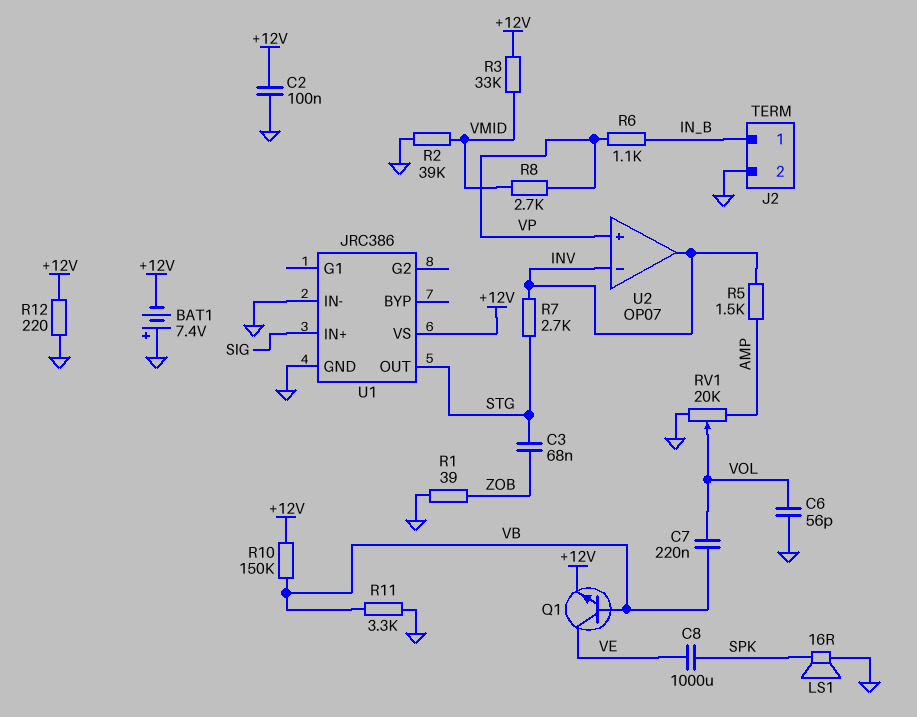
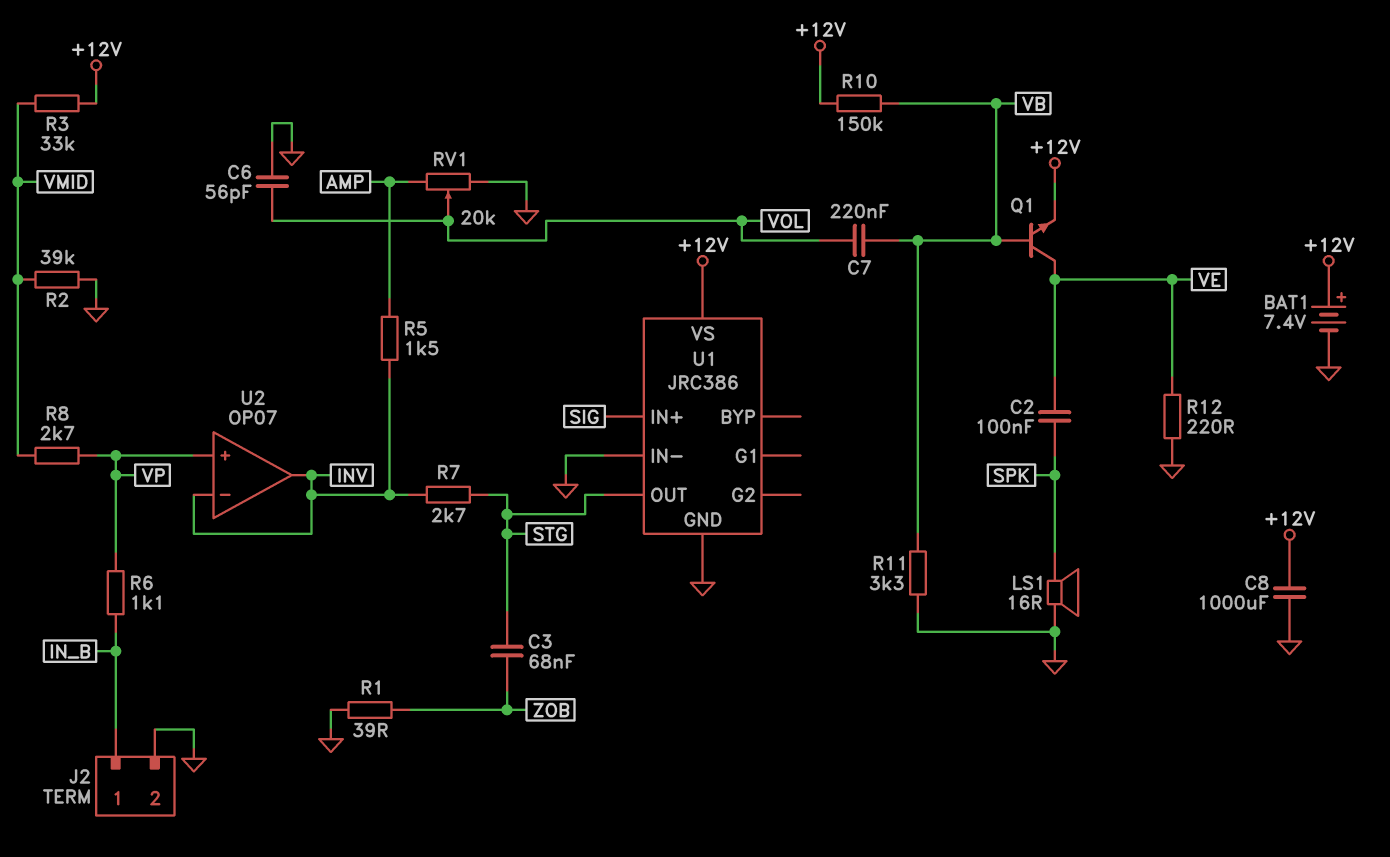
BAT1: 7.4V (plus GND, minus +12V) -> 7.4V (plus +12V, minus GND)
C2: 100nF (+12V, GND) -> 100nF (SPK, VE)
C8: 1000uF (SPK, VE) -> 1000uF (+12V, GND)
R12: 220 (+12V, GND) -> 220 (GND, VE)

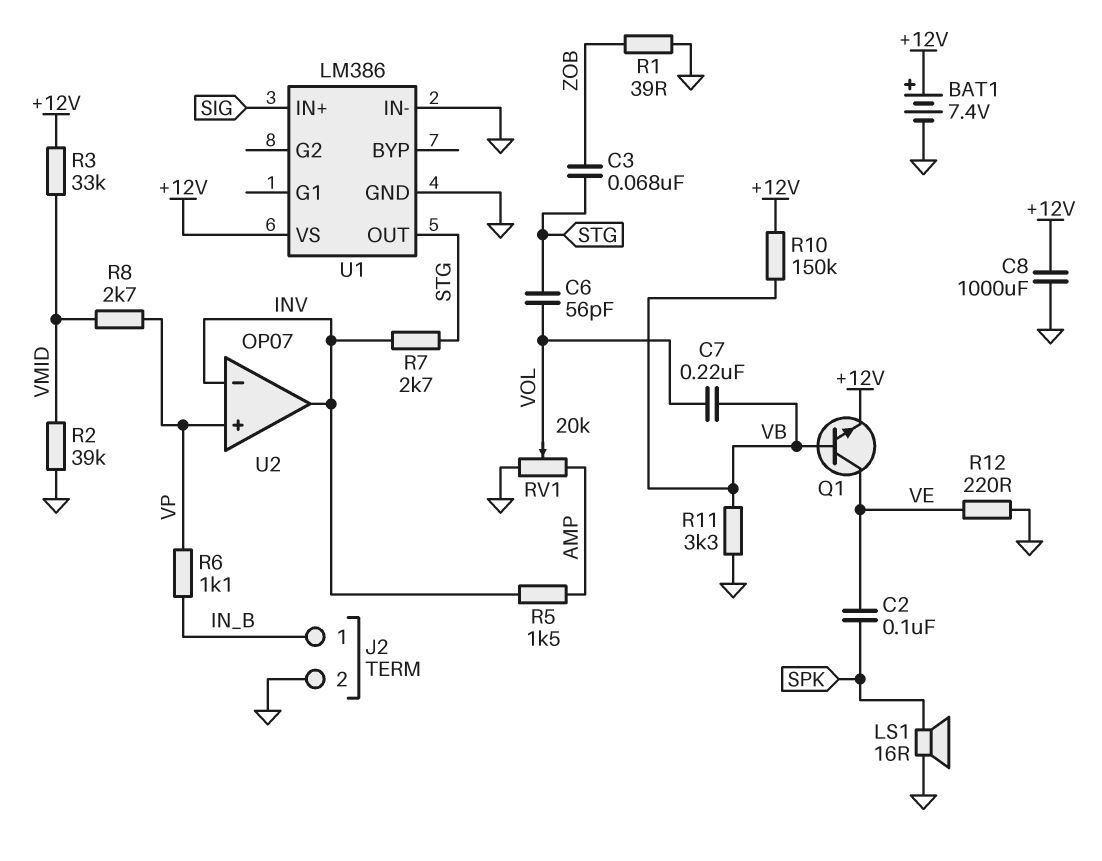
C6: 56pF (GND, VOL) -> 56pF (STG, VOL)
U1: JRC386 -> LM386

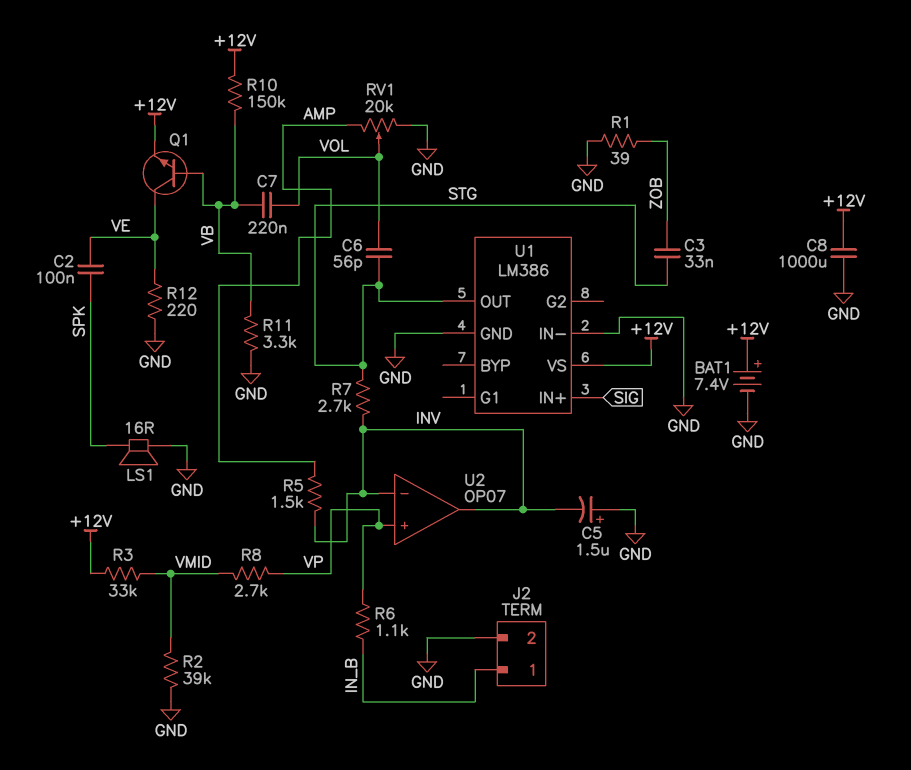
C3: 68nF (STG, ZOB) -> 33nF (STG, ZOB)
C5: none -> 1.5uF (plus GND, minus INV)

